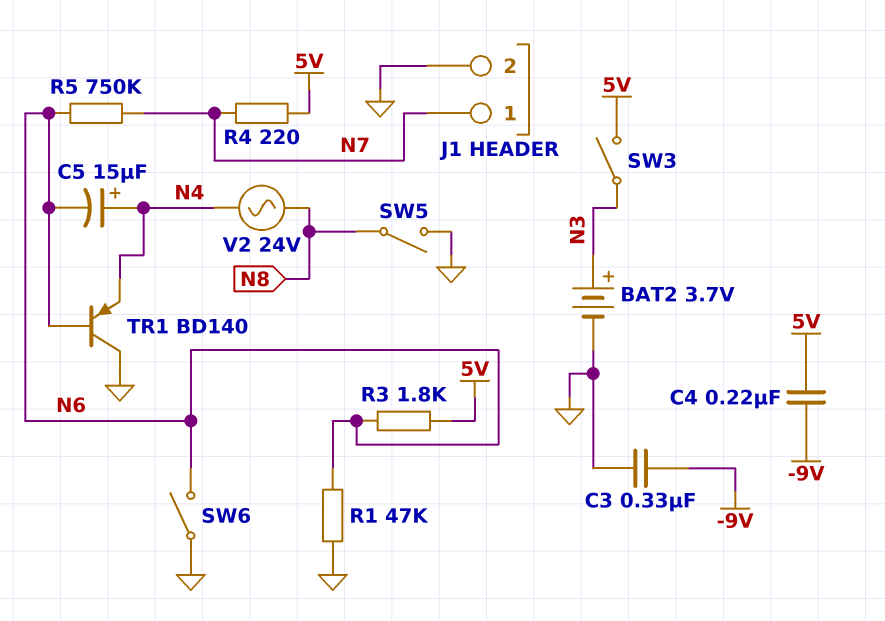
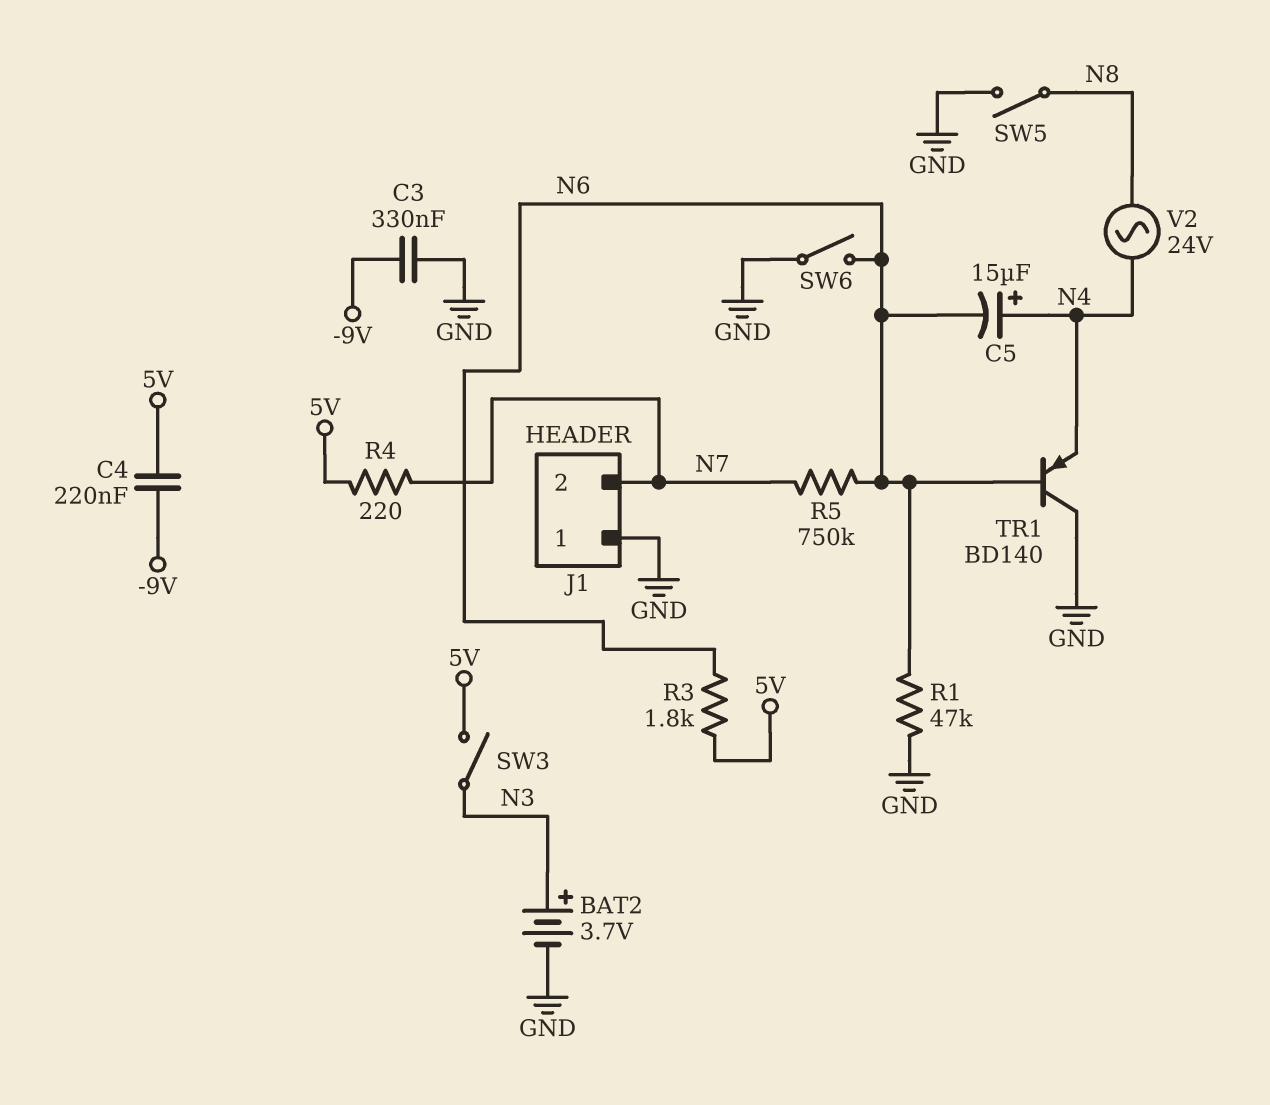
J1 pin 1: N7 -> GND
J1 pin 2: GND -> N7

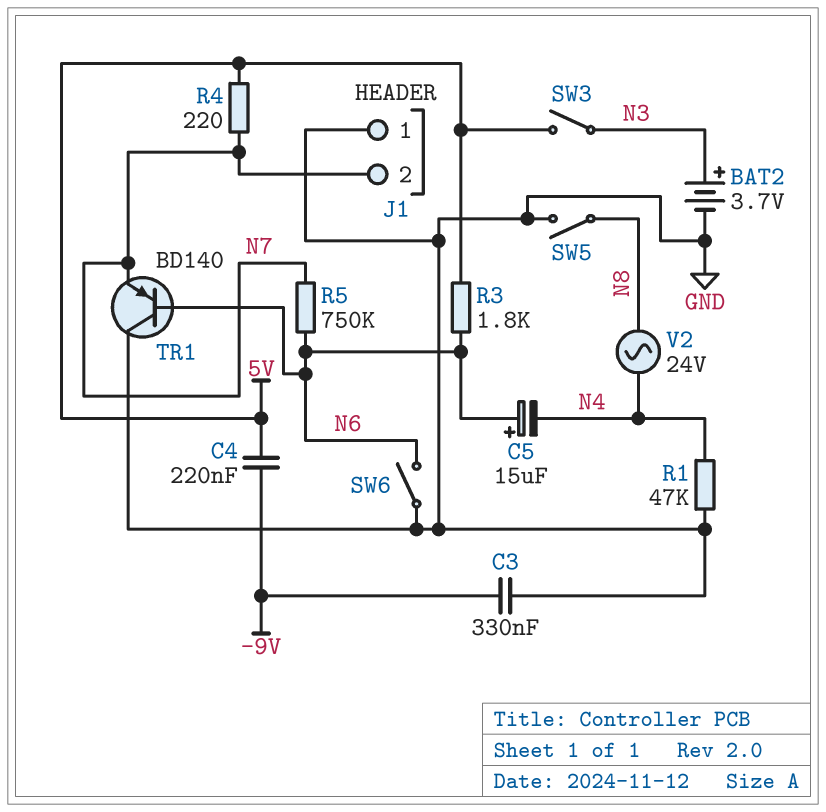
C5: 15uF (plus N4, minus N6) -> 15uF (plus N6, minus N4)
R1: 47k (GND, N6) -> 47k (GND, N4)
TR1: PNP BD140 (B N6, C GND, E N4) -> PNP BD140 (B N6, C GND, E N7)

